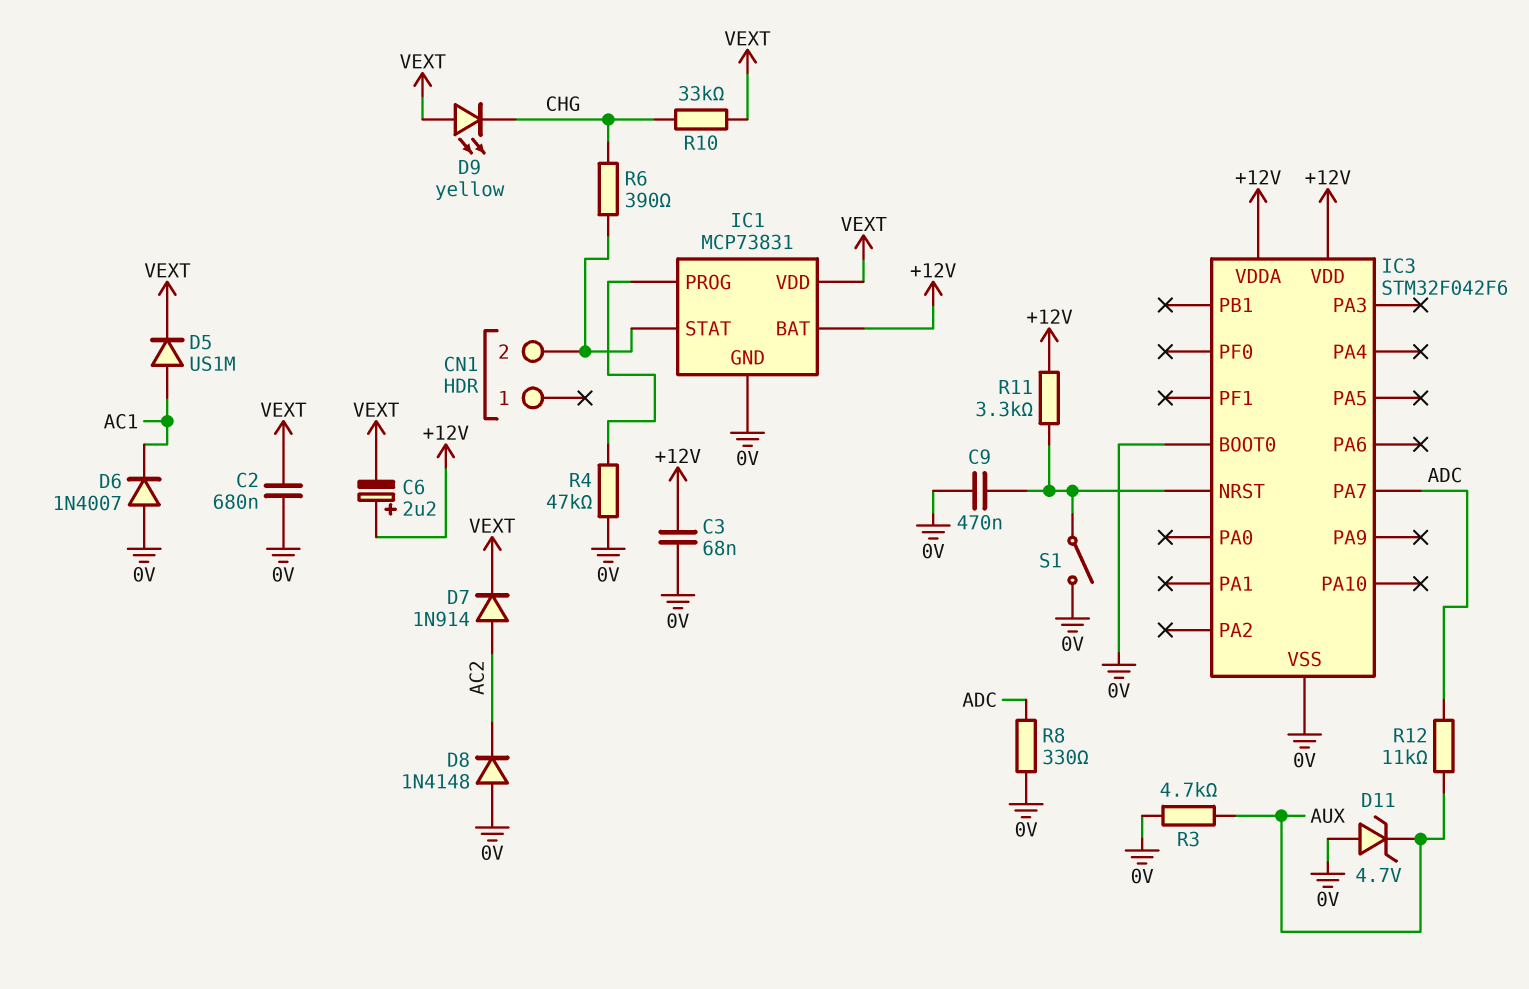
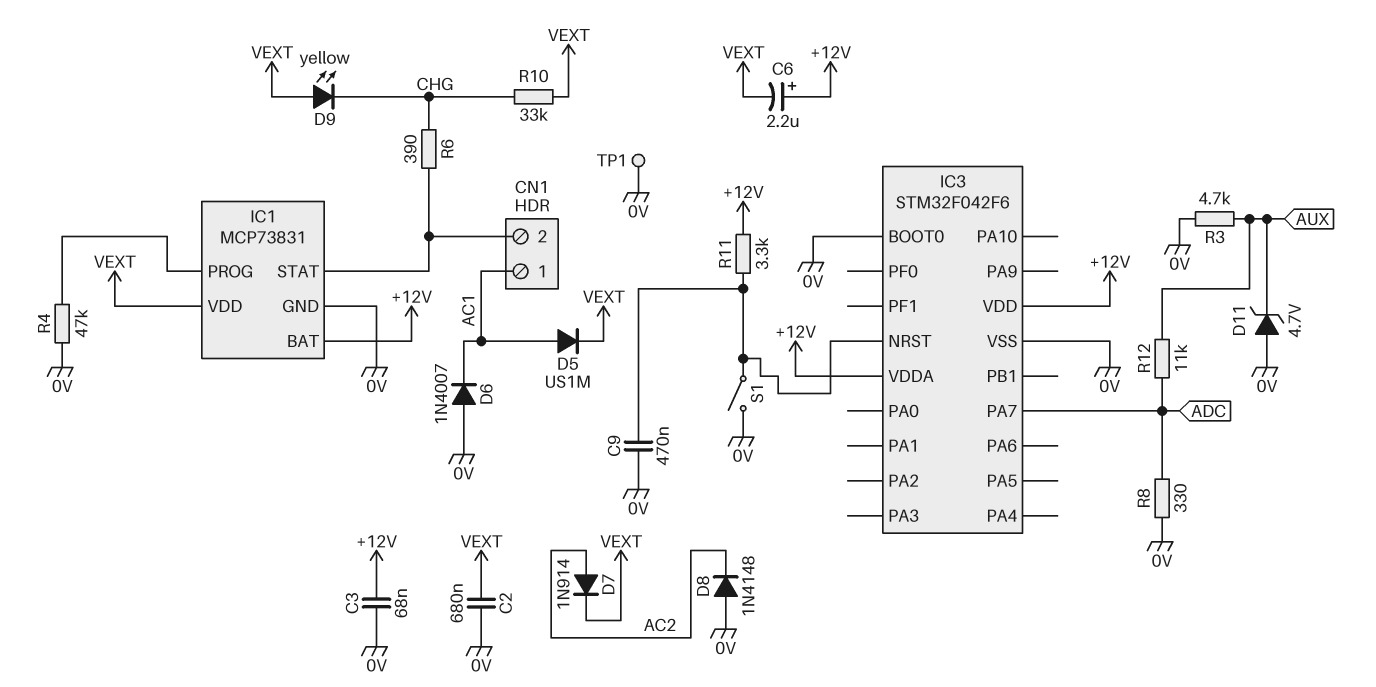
CN1 pin 1: none -> AC1
TP1: none -> test point (0V)

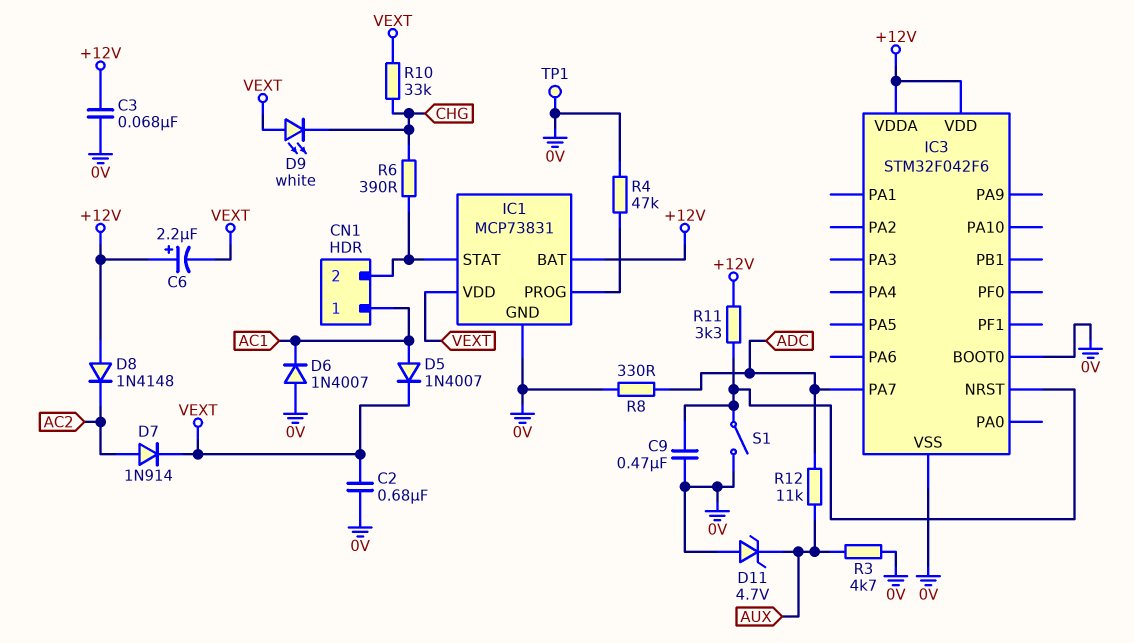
D5: diode US1M (A AC1, K VEXT) -> diode 1N4007 (A AC1, K VEXT)
D8: diode 1N4148 (A 0V, K AC2) -> diode 1N4148 (A +12V, K AC2)
D9: LED yellow (A VEXT, K CHG) -> LED white (A VEXT, K CHG)

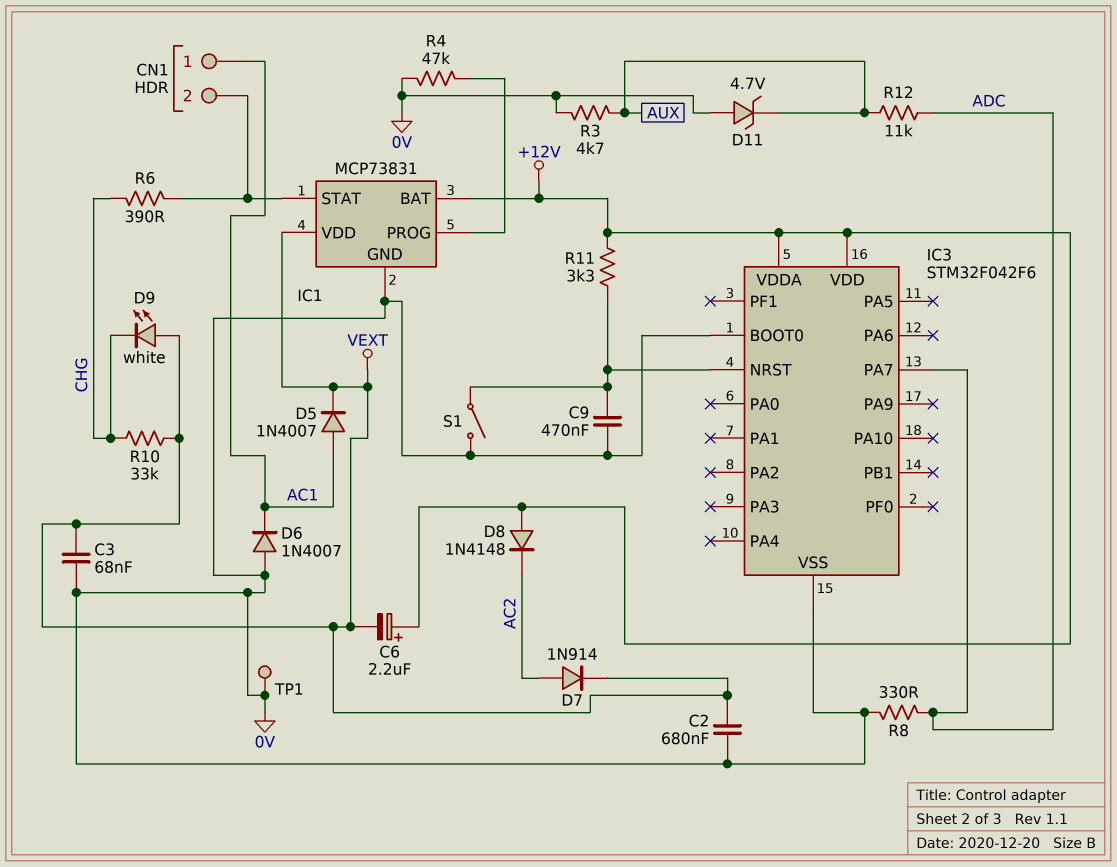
C3: 68nF (+12V, 0V) -> 68nF (0V, VEXT)

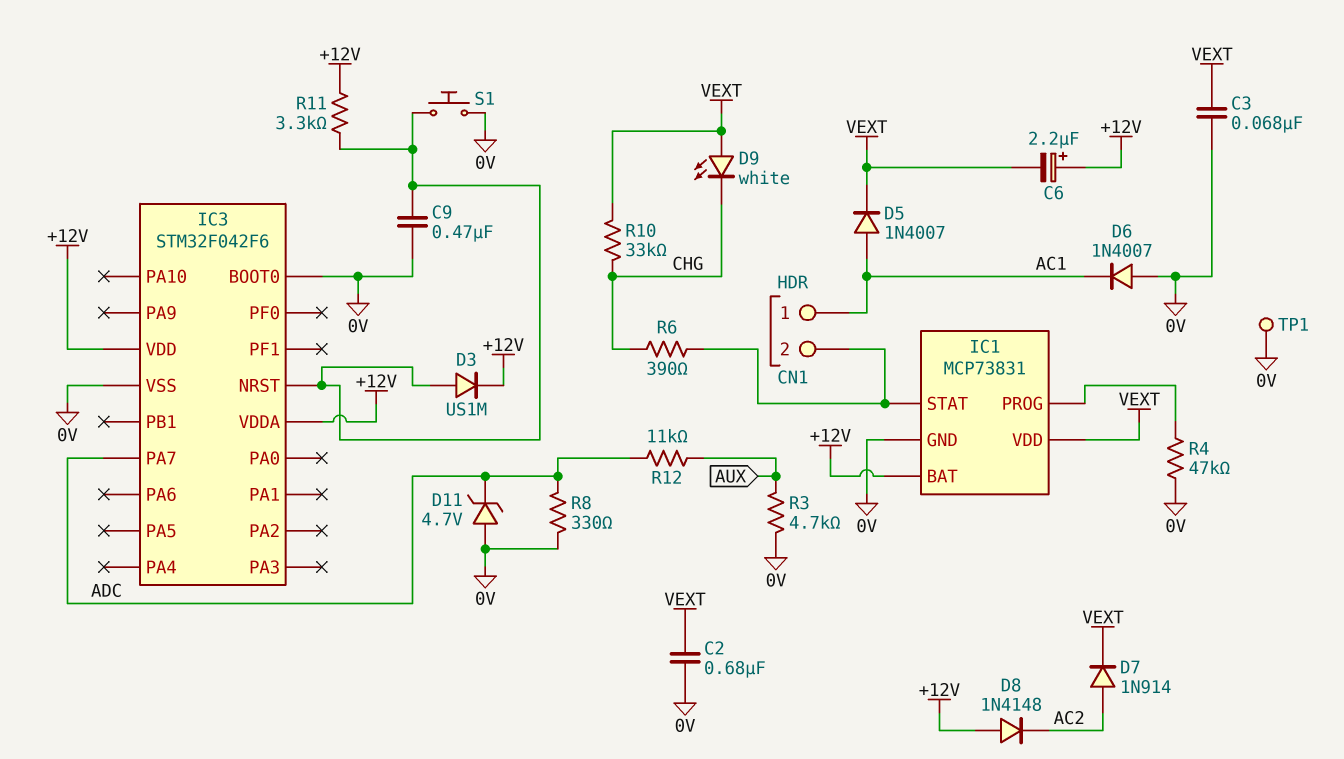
D3: none -> diode US1M (A IC3/NRST, K +12V)
D11: zener 4.7V (A 0V, K AUX) -> zener 4.7V (A 0V, K ADC)
S1: switch (0V, IC3/NRST) -> button (0V, IC3/NRST)

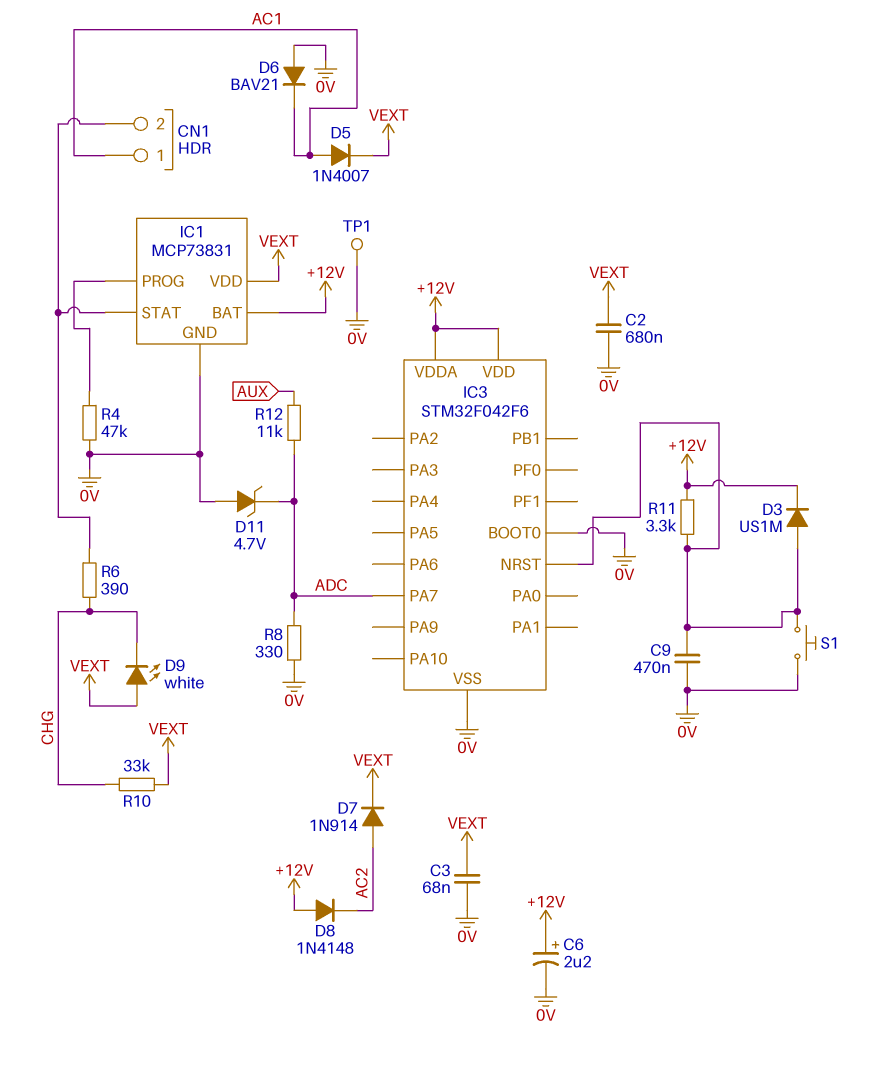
C6: 2.2uF (plus +12V, minus VEXT) -> 2.2uF (plus +12V, minus 0V)
D6: diode 1N4007 (A 0V, K AC1) -> diode BAV21 (A 0V, K AC1)
R3: 4.7k (0V, AUX) -> none

